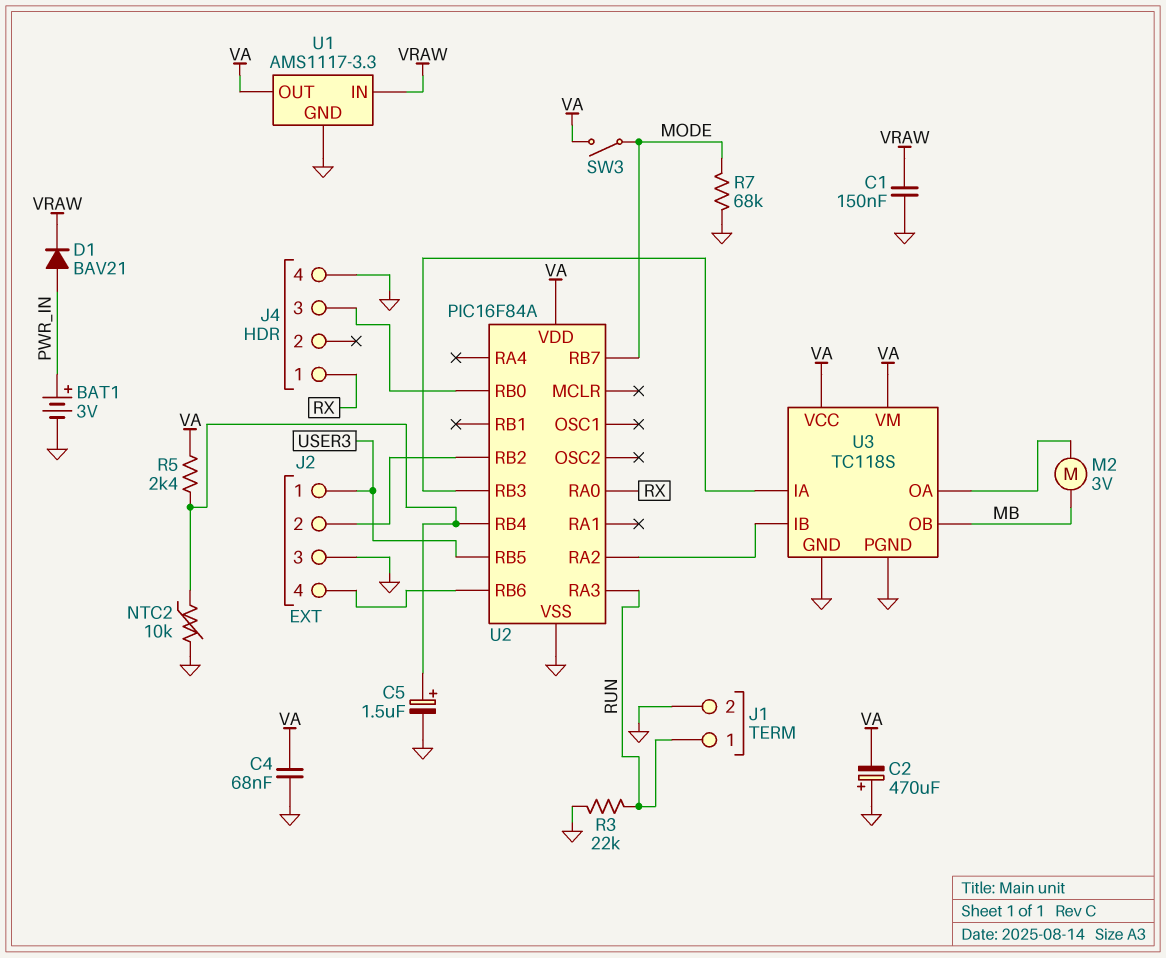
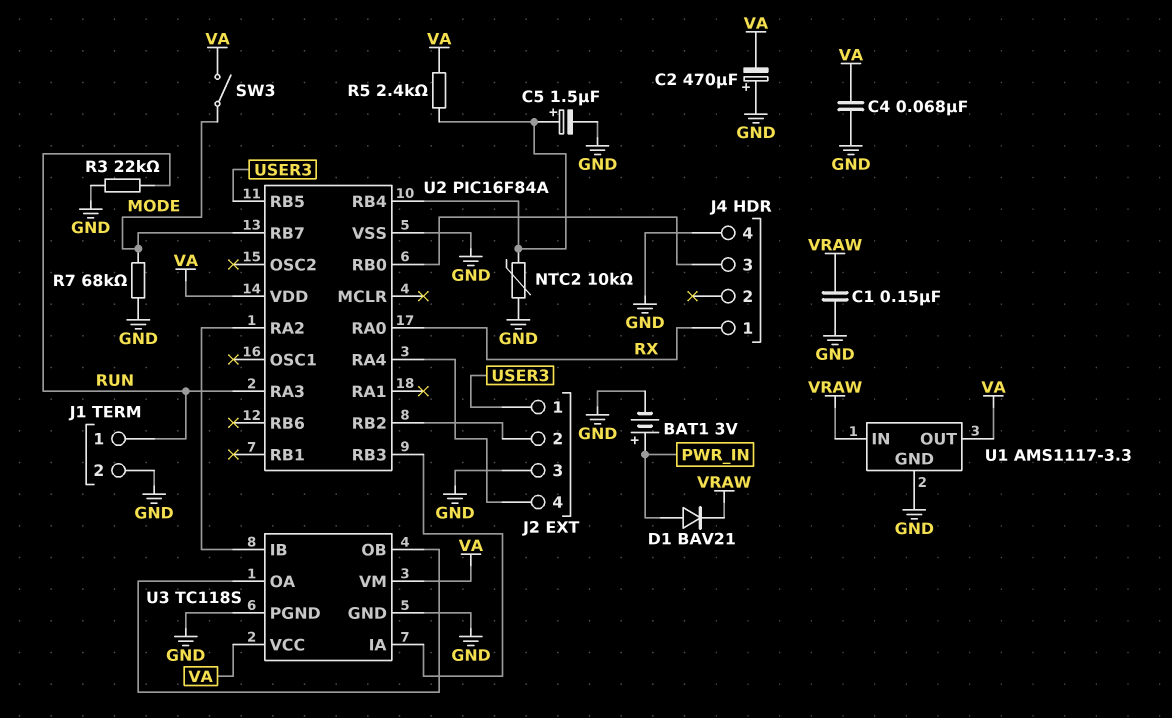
M2: motor 3V (MB, U3/OA) -> none
U2 pin RA4: none -> J2/4
U2 pin RB6: J2/4 -> none
U3 pin OB: MB -> U3/OA

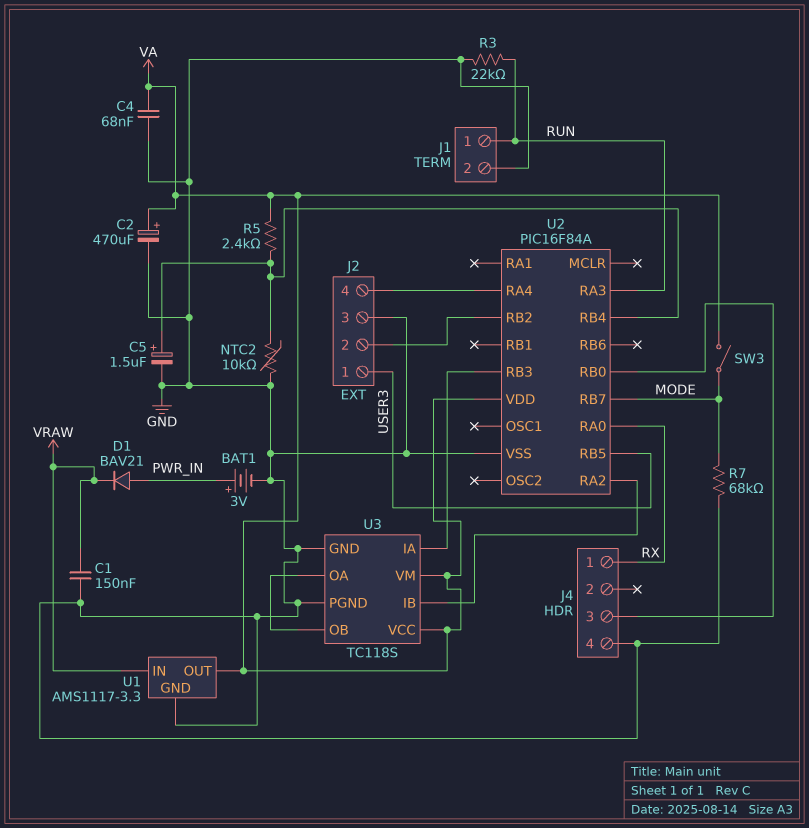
C2: 470uF (plus GND, minus VA) -> 470uF (plus VA, minus GND)

